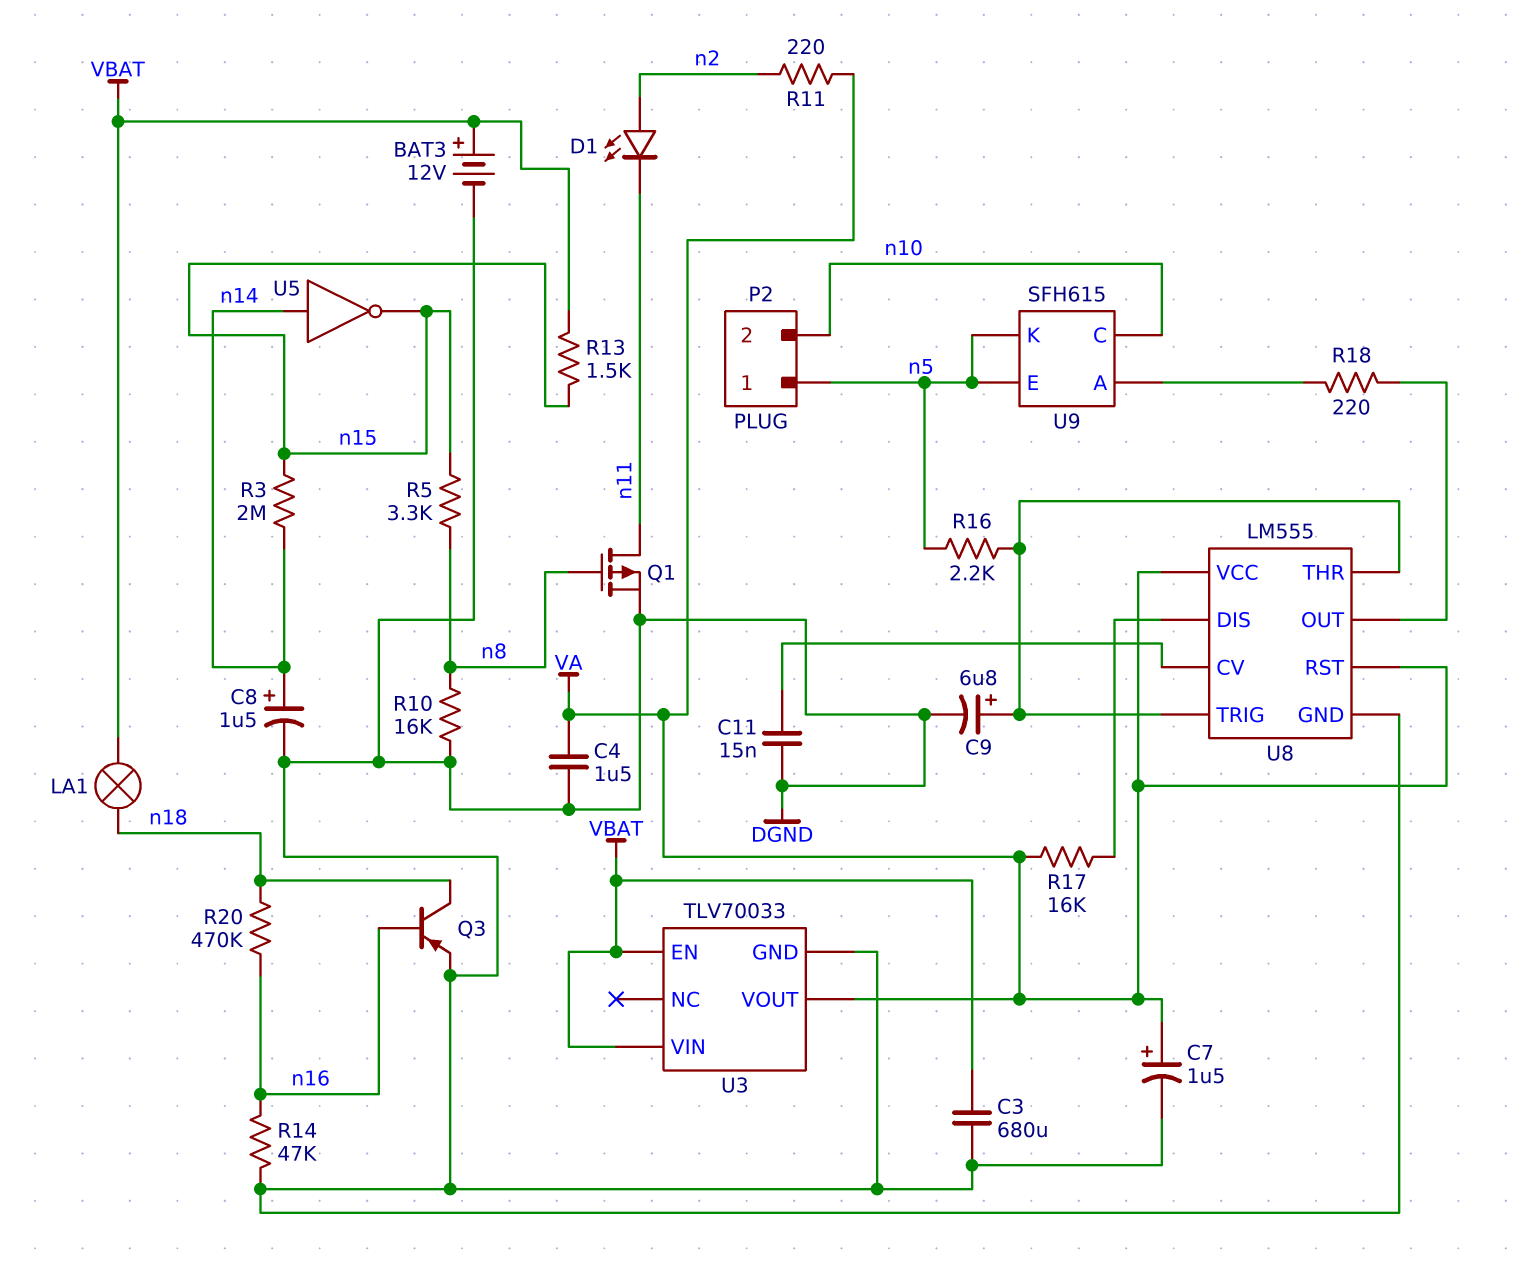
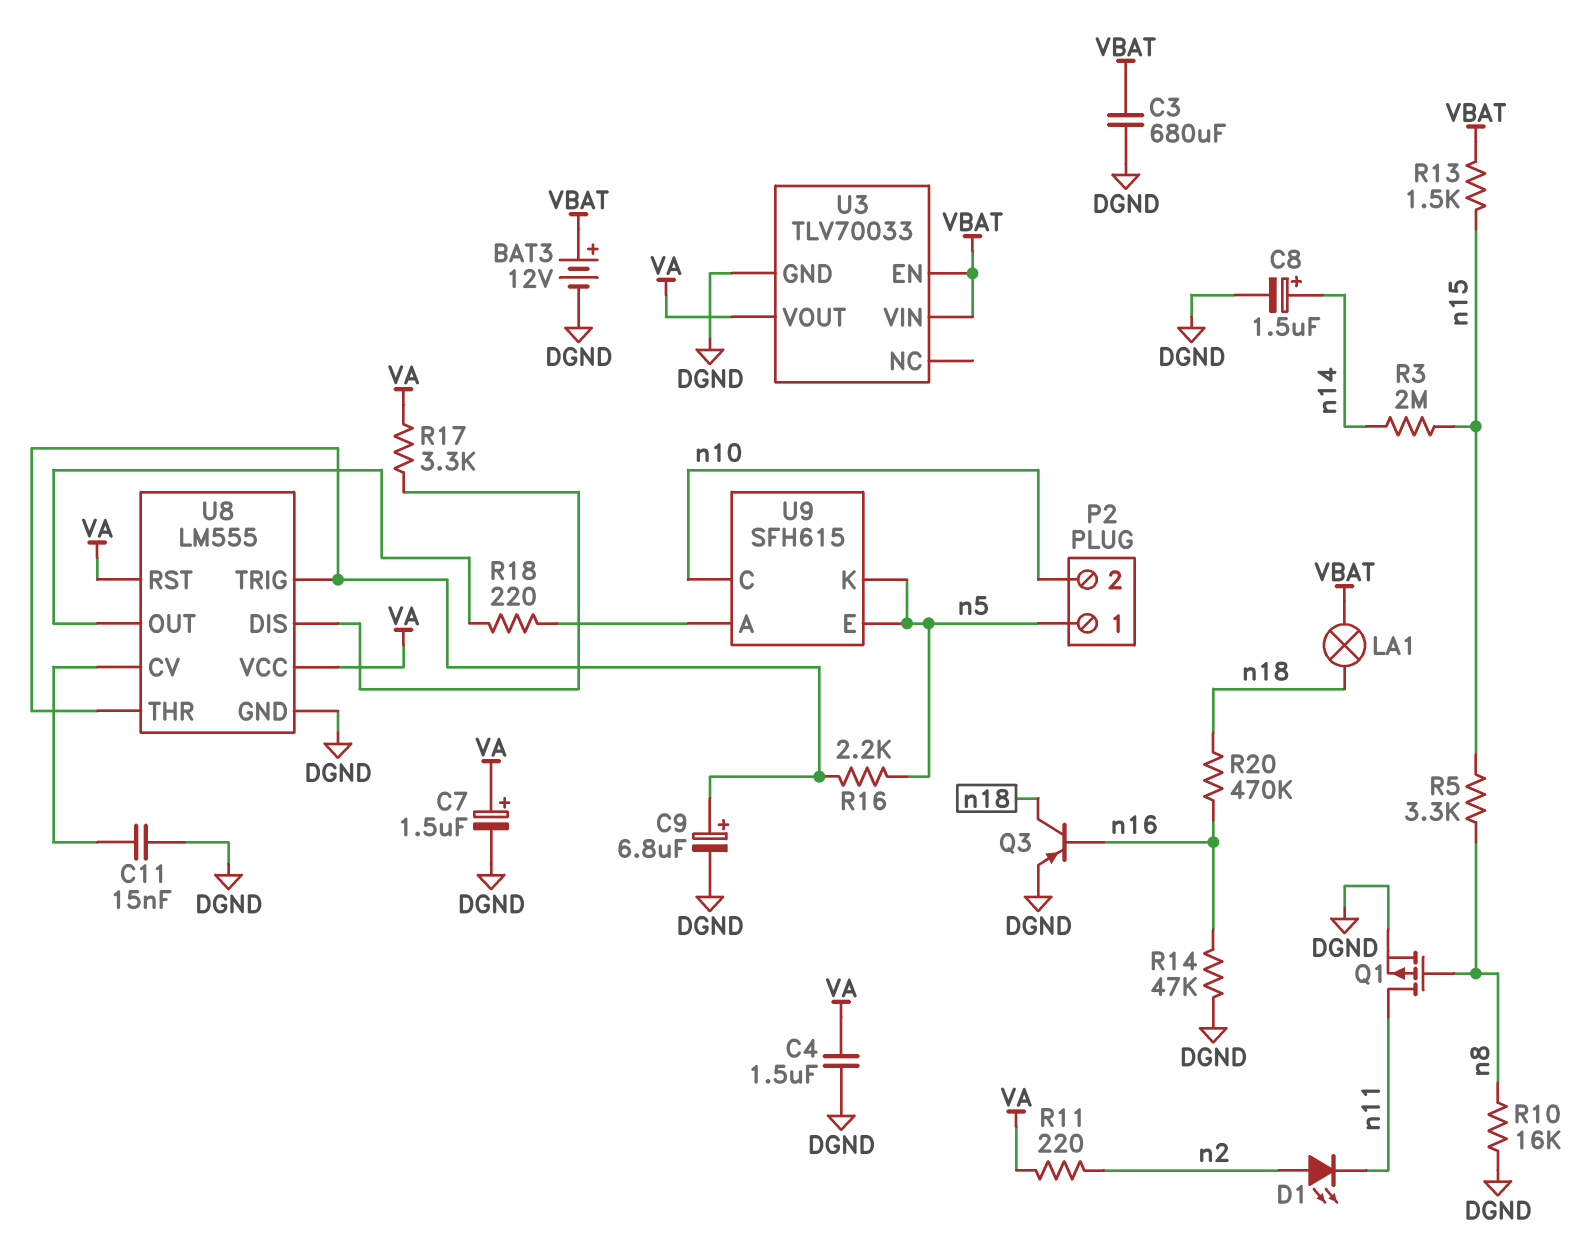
R17: 16k (U8/DIS, VA) -> 3.3k (U8/DIS, VA)
U5: NOT (in n14, out n15) -> none

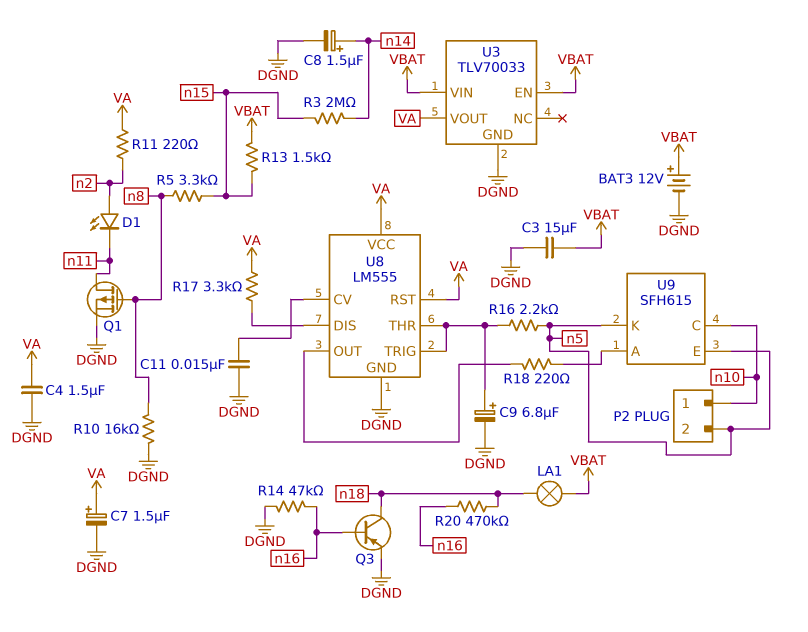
C3: 680uF (DGND, VBAT) -> 15uF (DGND, VBAT)
P2 pin 1: n5 -> n10
P2 pin 2: n10 -> n5

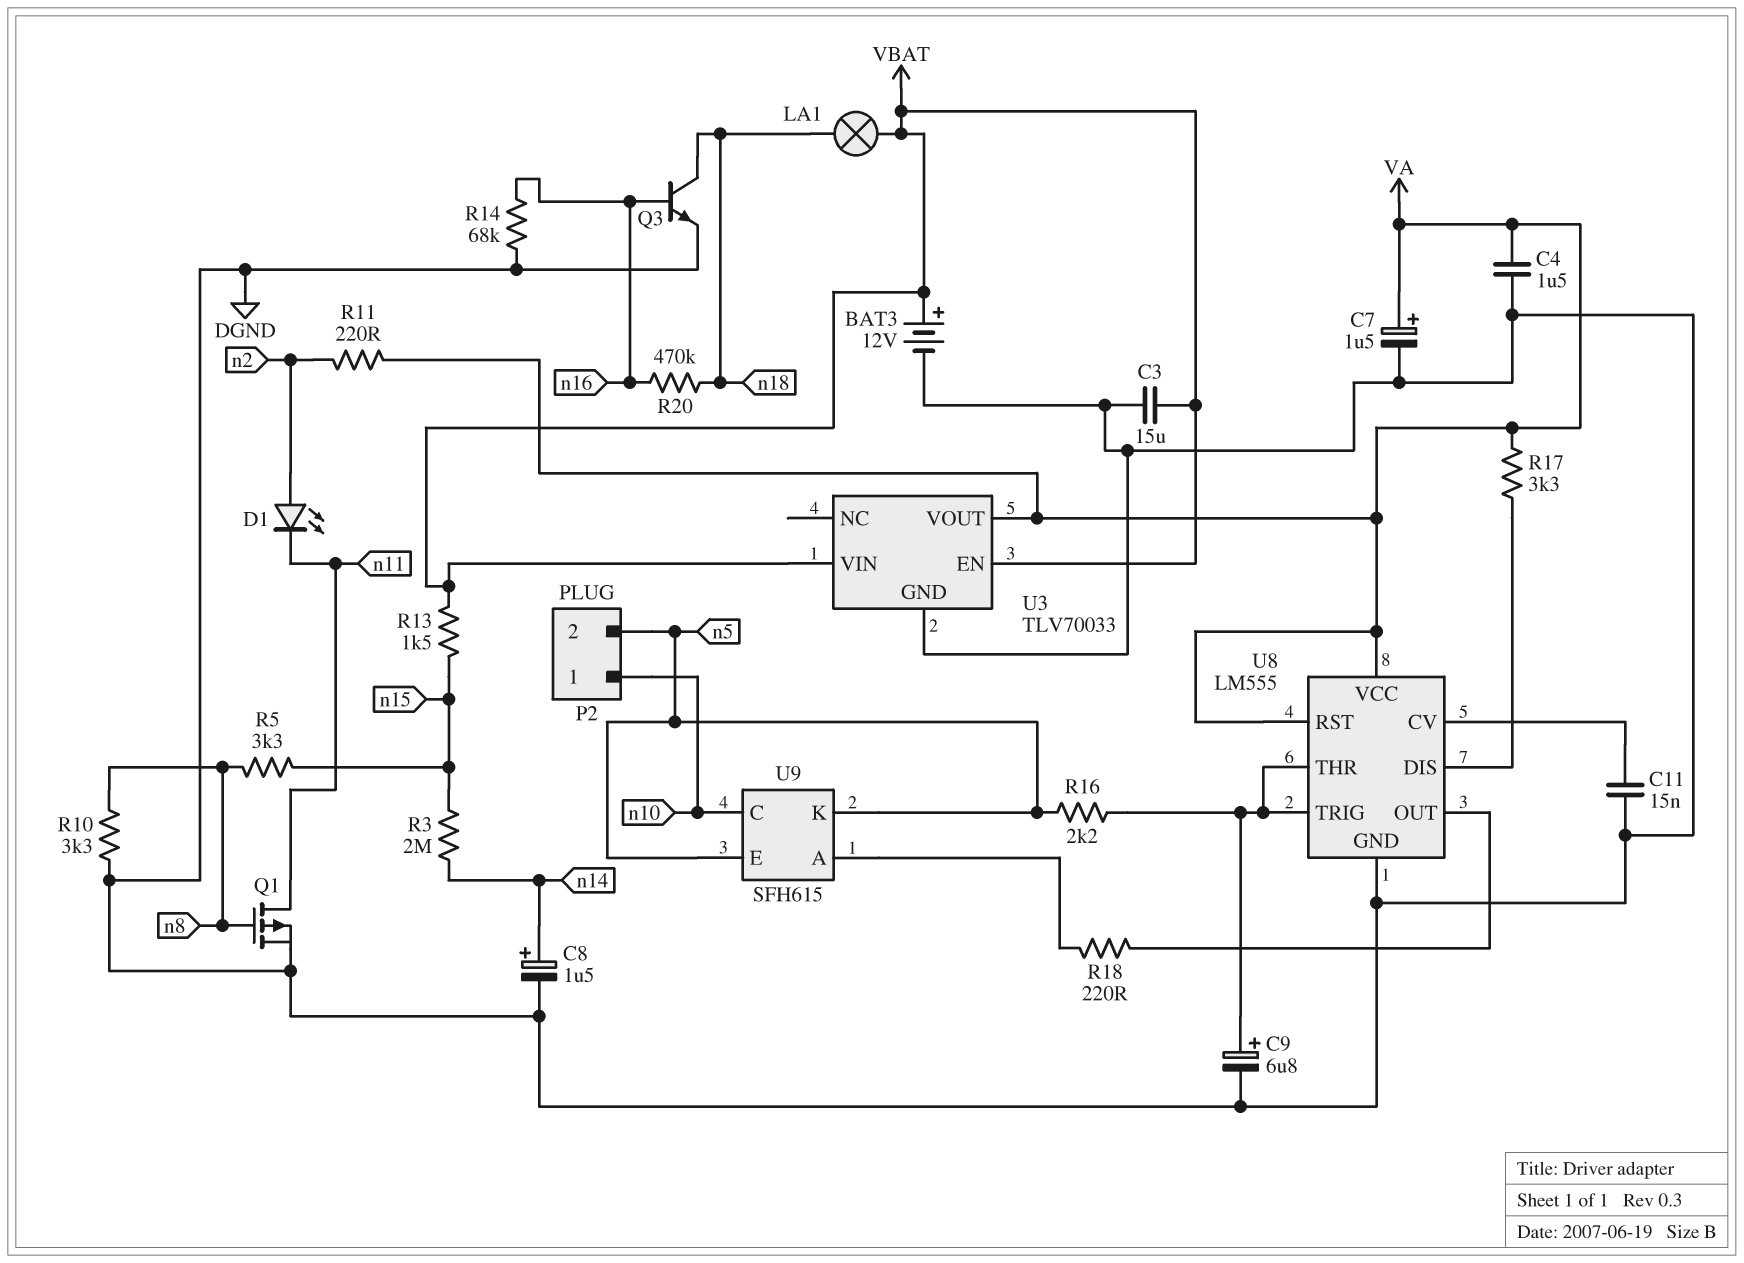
Q3: PNP (B n16, C n18, E DGND) -> NPN (B n16, C n18, E DGND)
R10: 16k (DGND, n8) -> 3.3k (DGND, n8)
R14: 47k (DGND, n16) -> 68k (DGND, n16)

